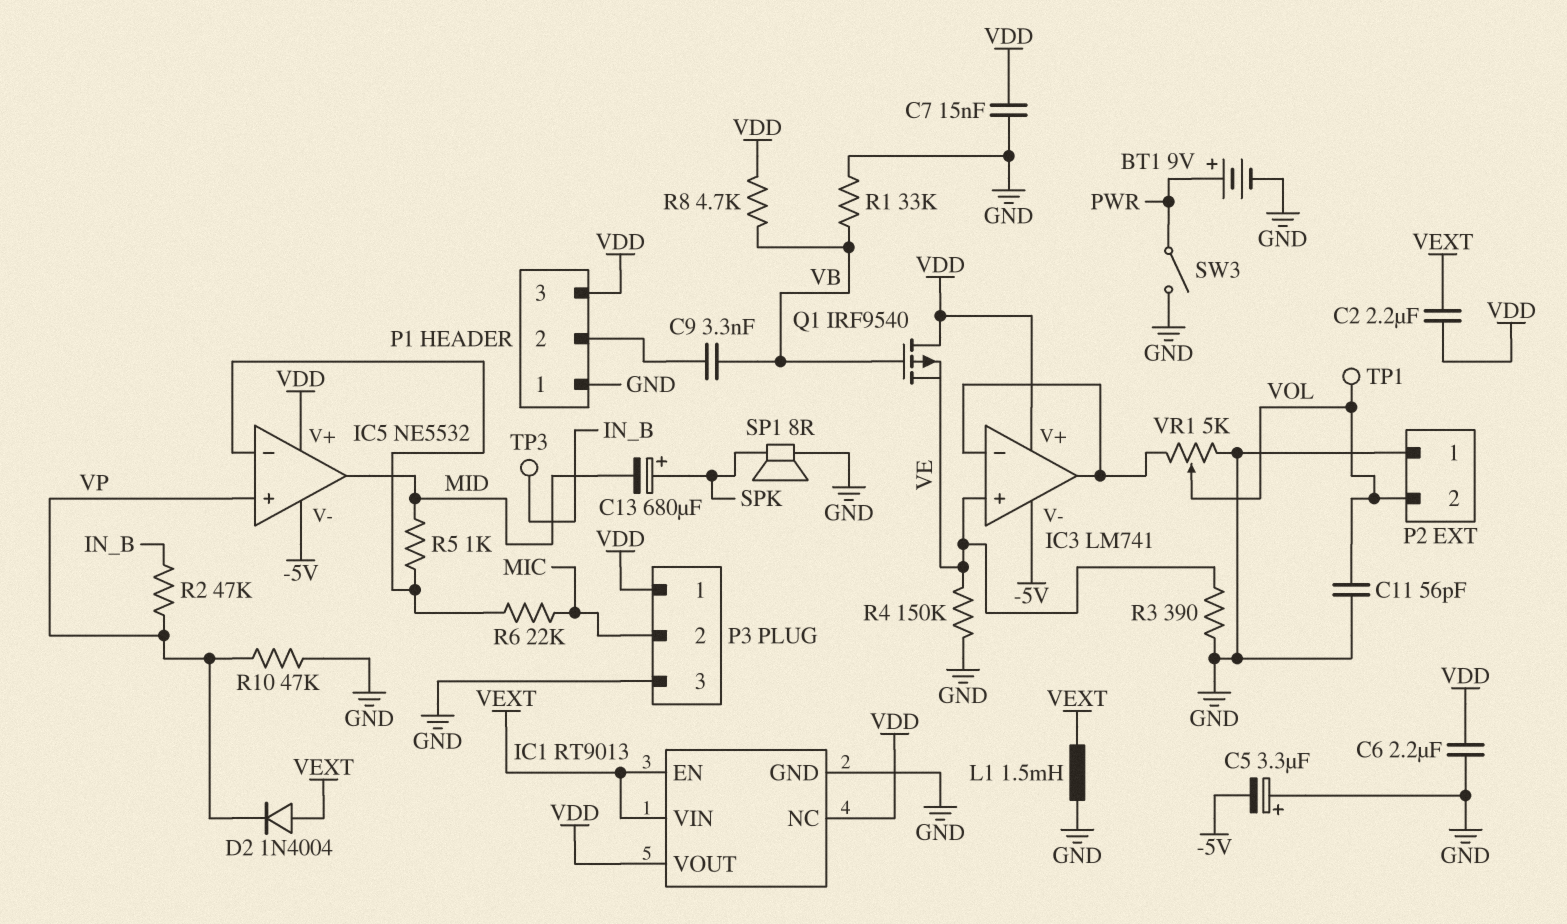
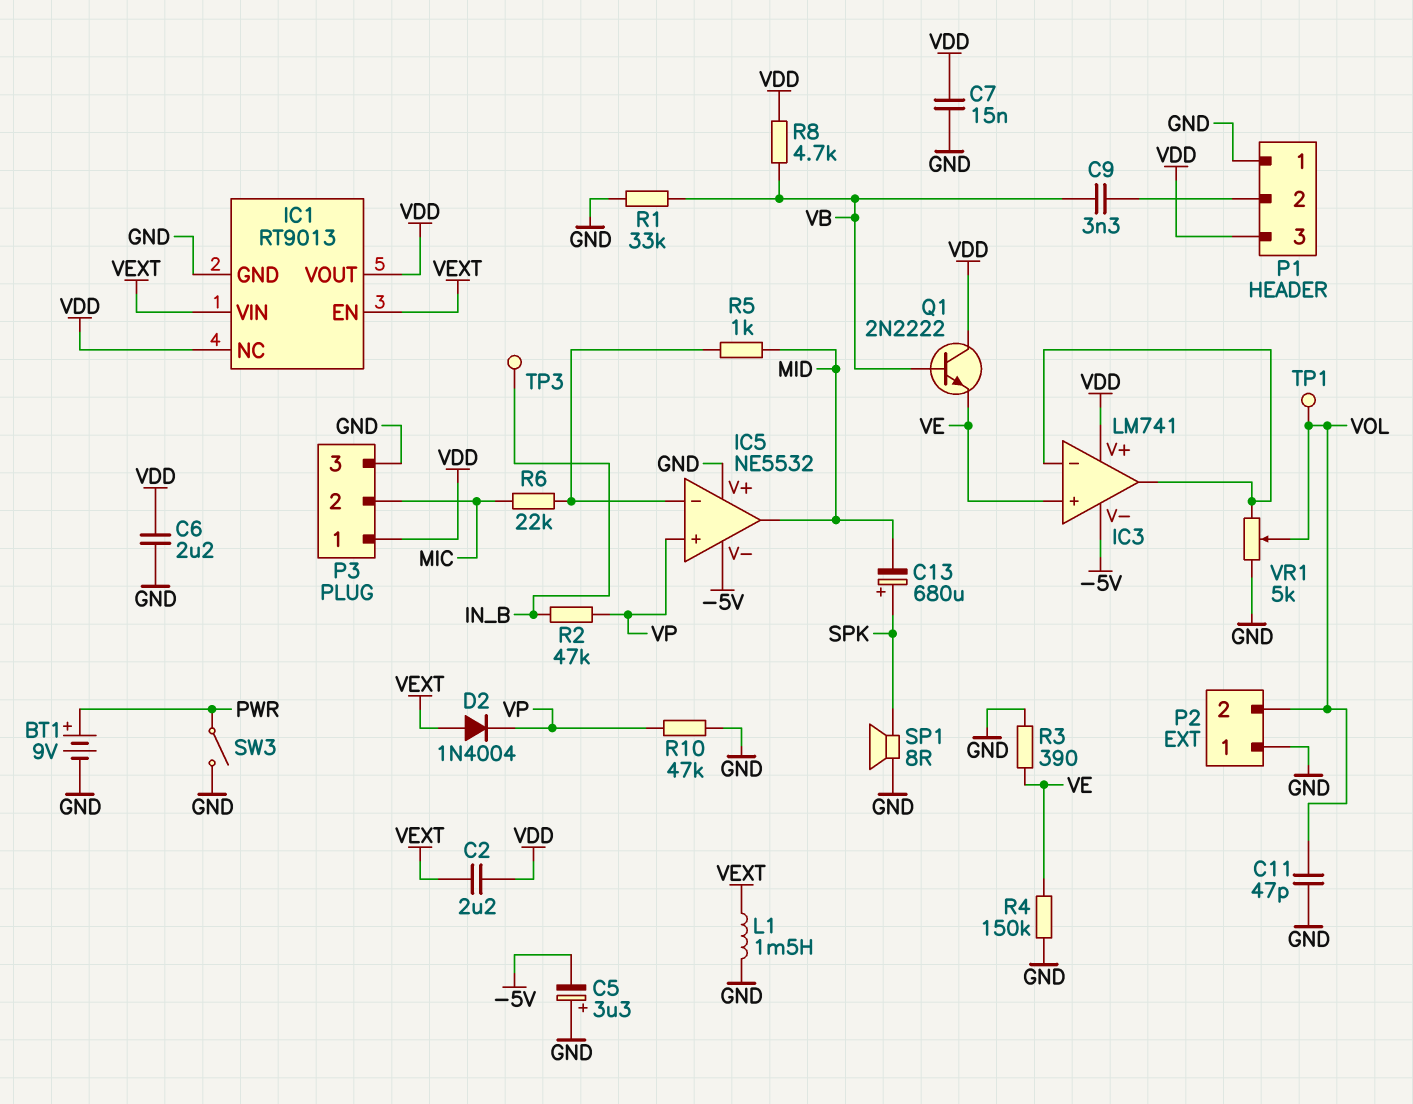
C11: 56pF (GND, VOL) -> 47pF (GND, VOL)
IC5 pin V+: VDD -> GND
Q1: PMOS IRF9540 (G VB, D VDD, S VE) -> NPN 2N2222 (B VB, C VDD, E VE)

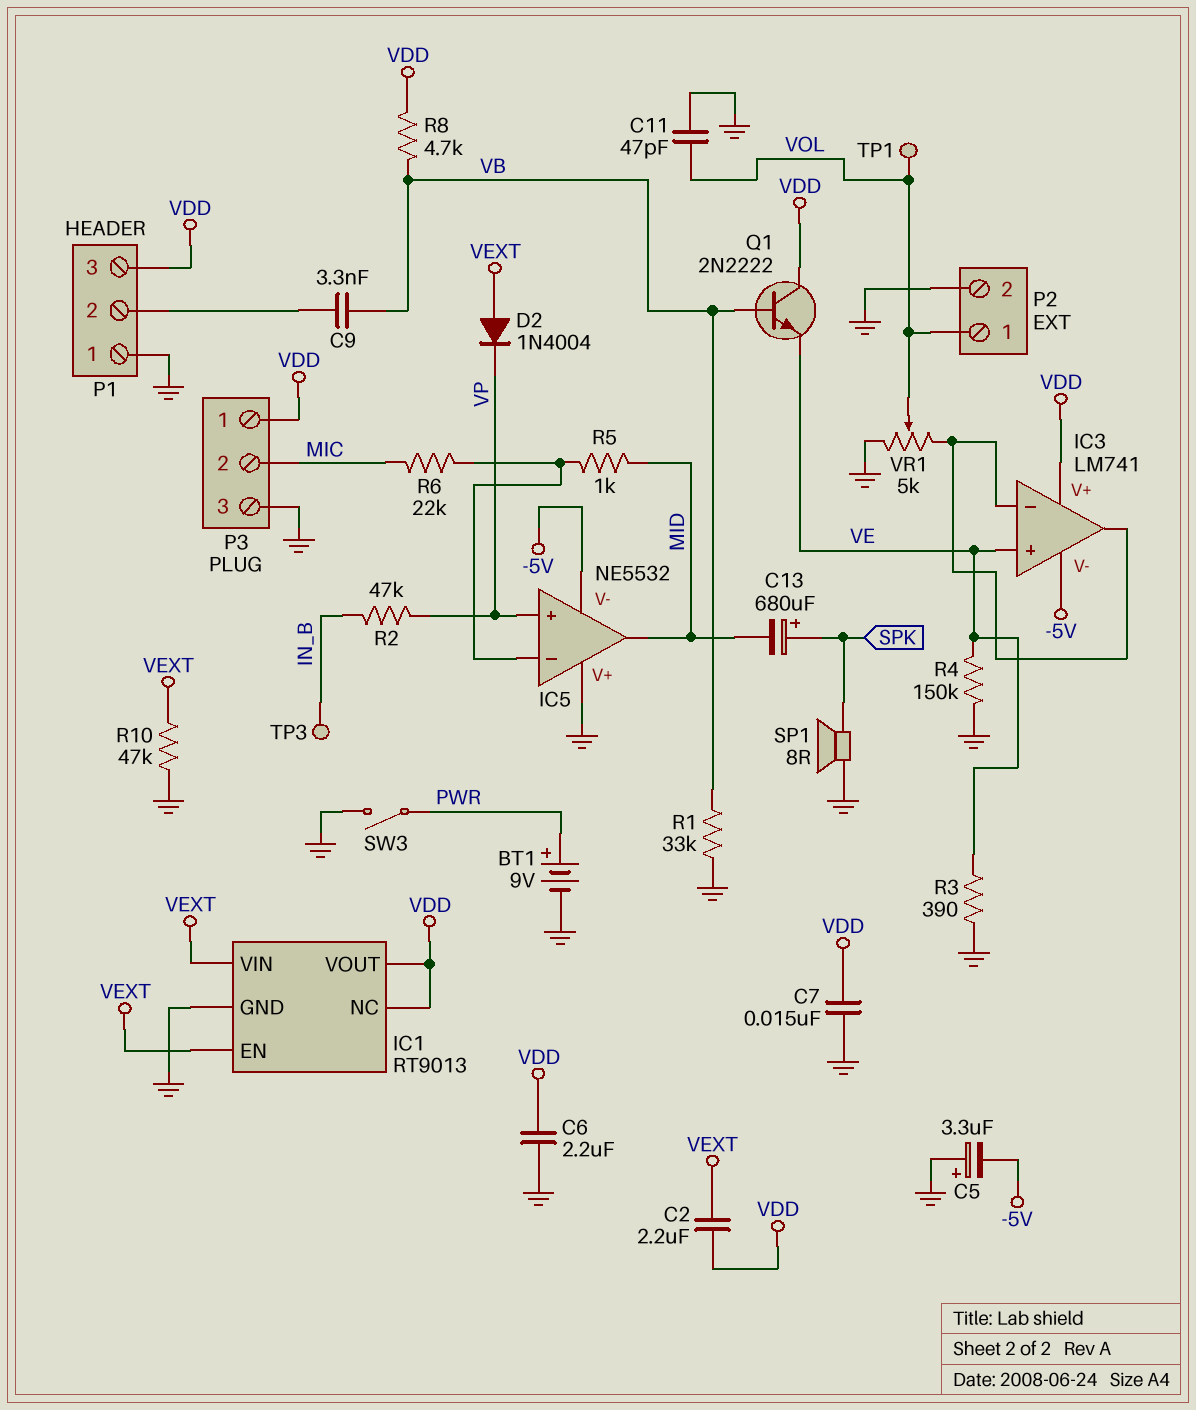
L1: 1.5mH (GND, VEXT) -> none
P2 pin 1: GND -> VOL
P2 pin 2: VOL -> GND
R10: 47k (GND, VP) -> 47k (GND, VEXT)

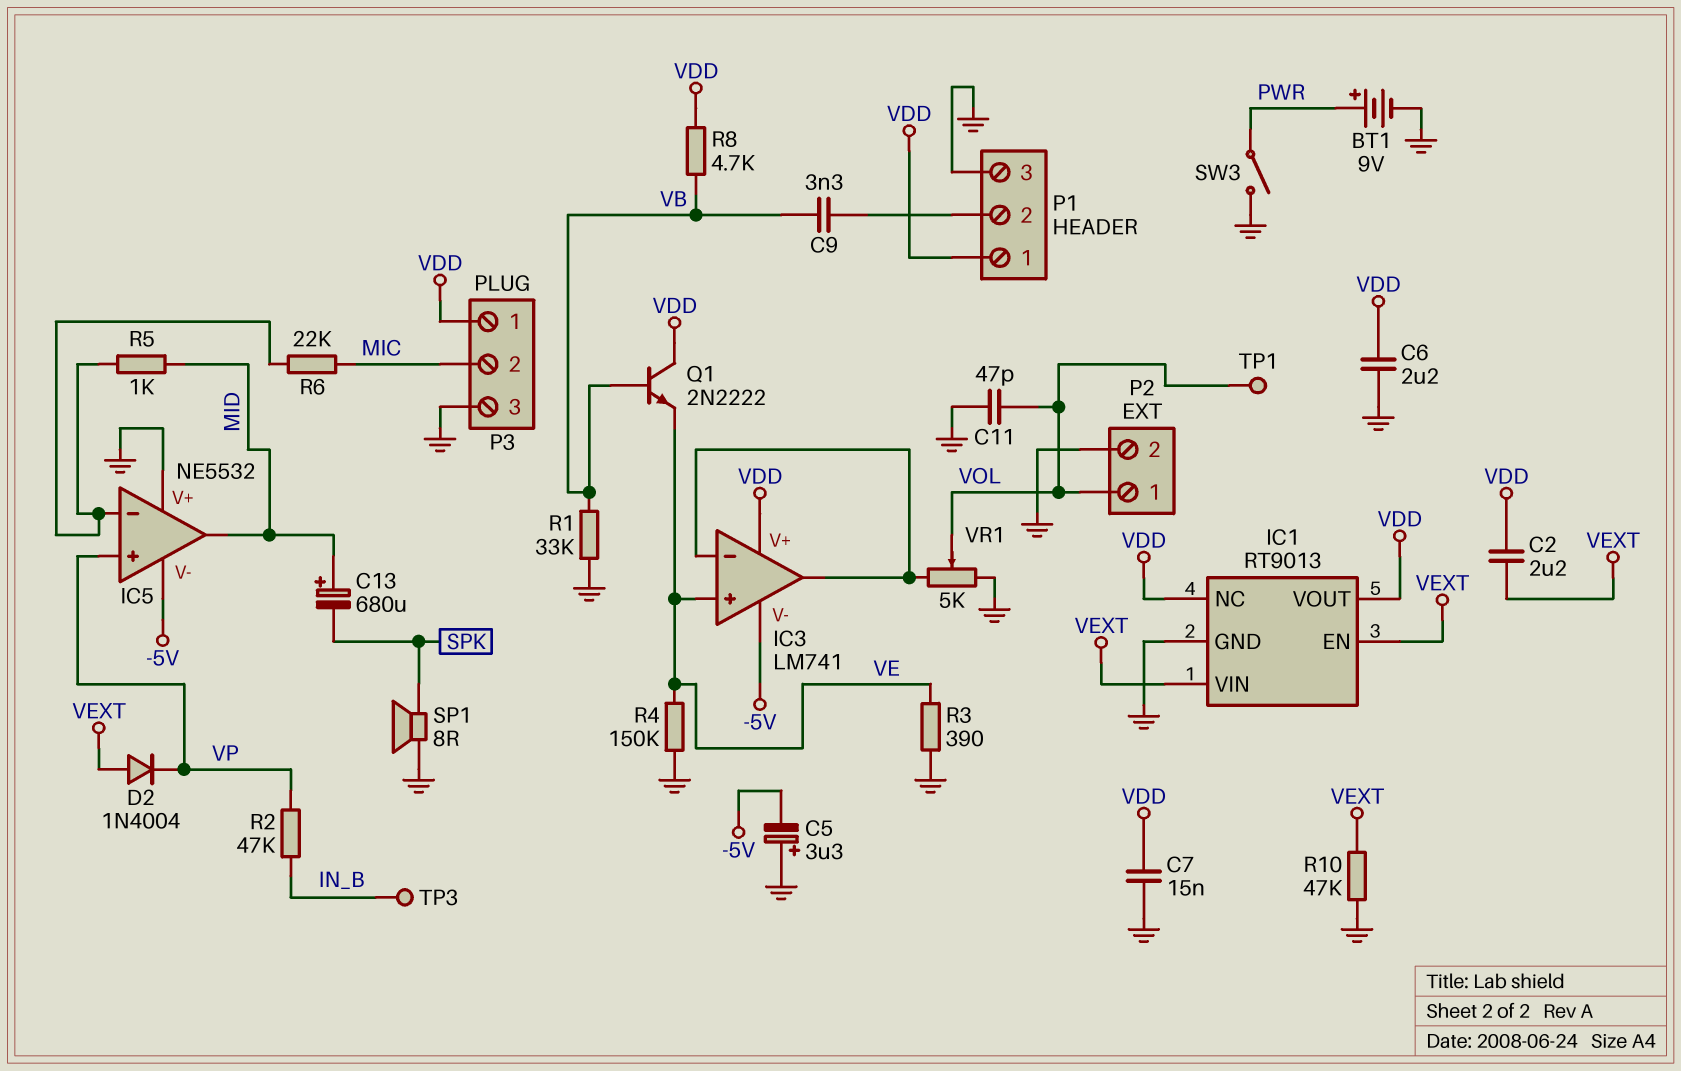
C13: 680uF (plus SPK, minus MID) -> 680uF (plus MID, minus SPK)
P1 pin 1: GND -> VDD
P1 pin 3: VDD -> GND

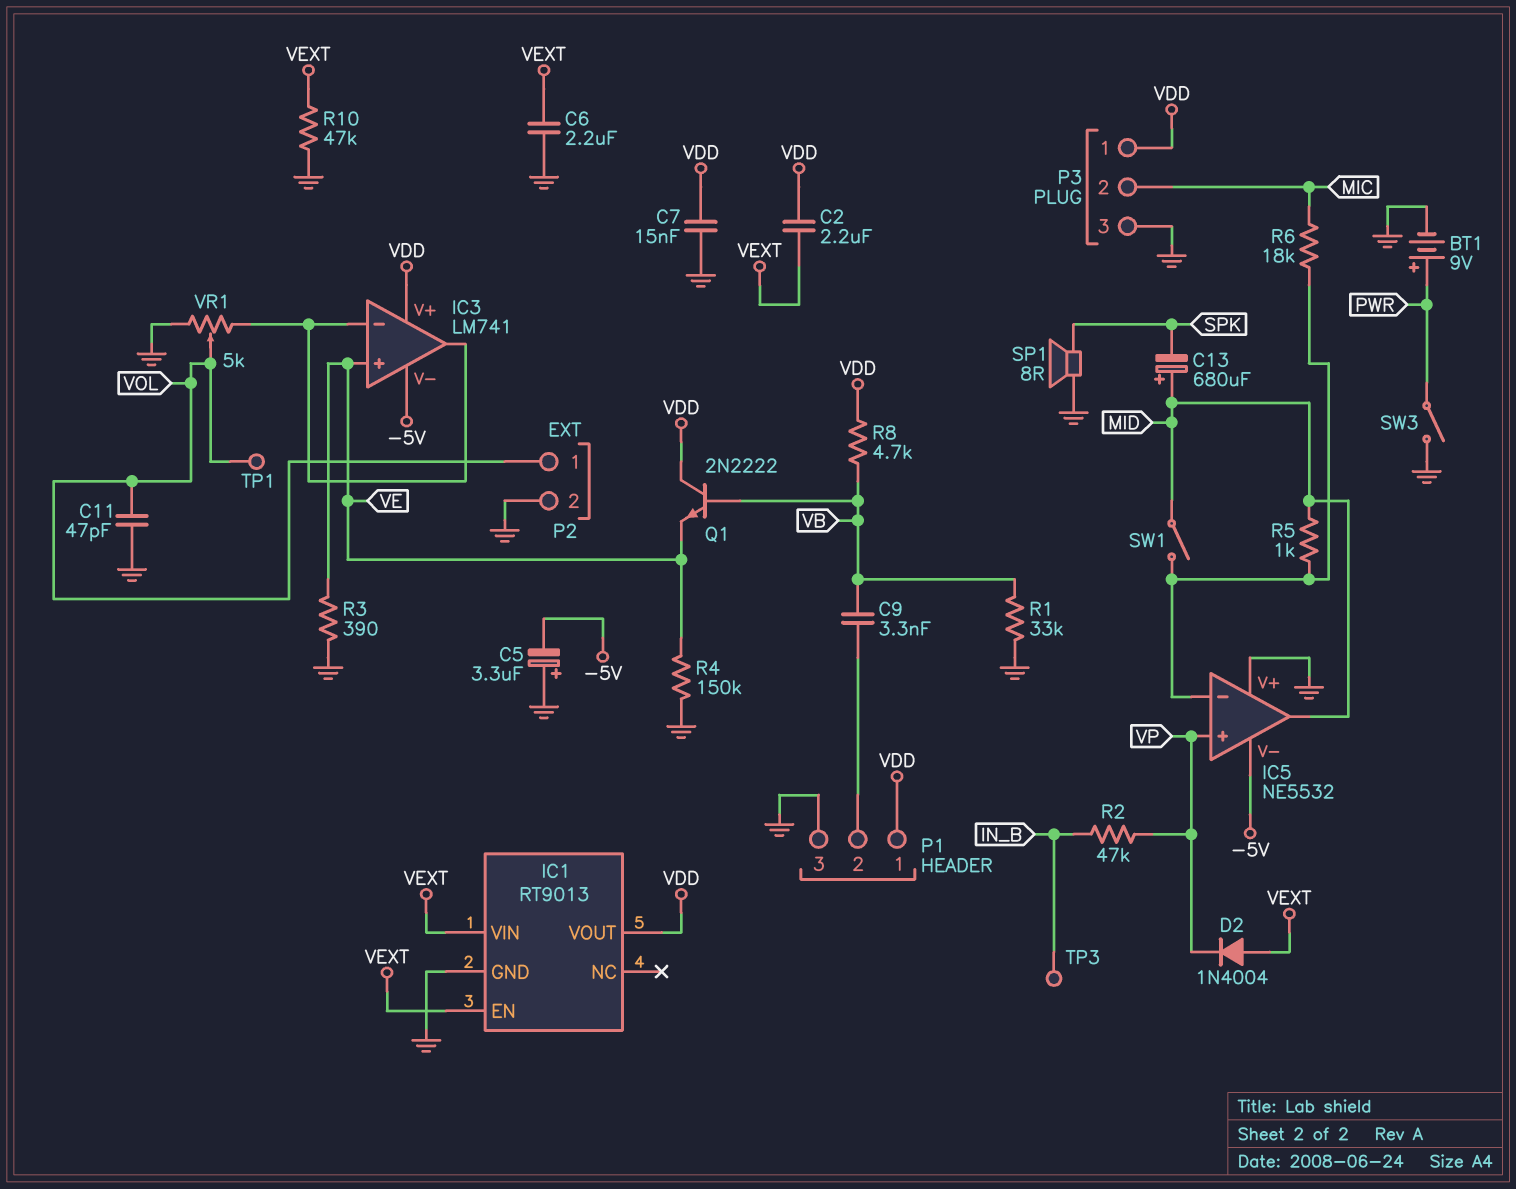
C6: 2.2uF (GND, VDD) -> 2.2uF (GND, VEXT)
IC1 pin NC: VDD -> none
R6: 22k (IC5/in-, MIC) -> 18k (IC5/in-, MIC)
SW1: none -> switch (IC5/in-, MID)

